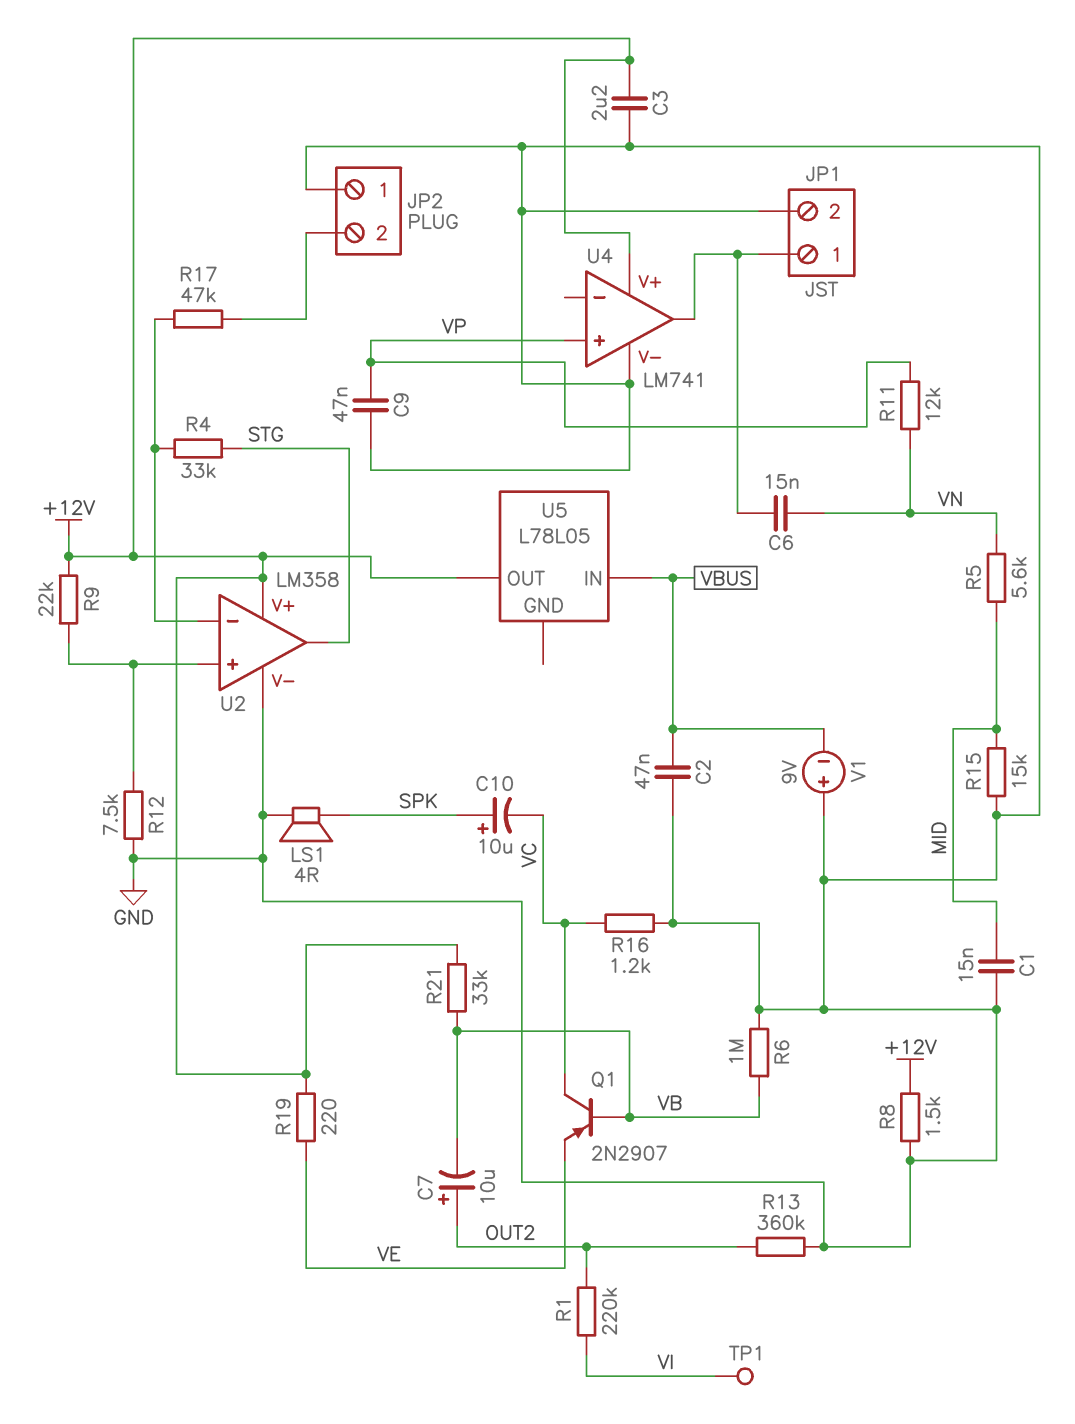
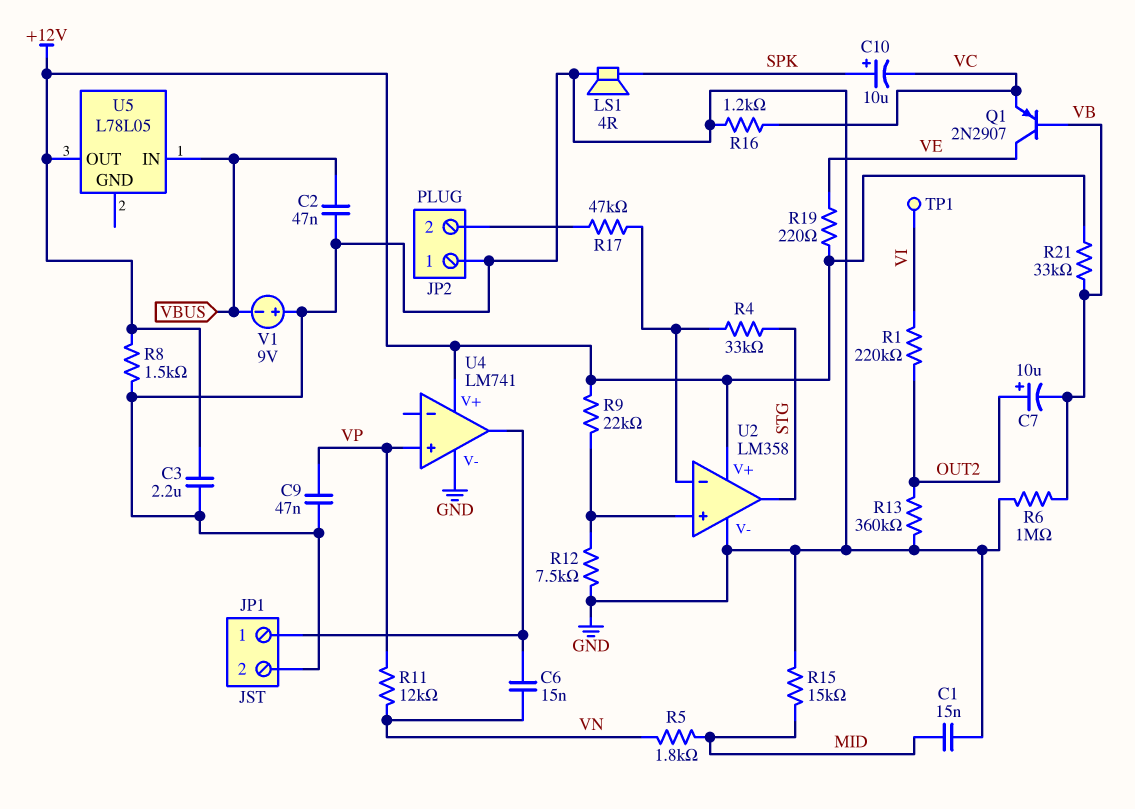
Q1: PNP 2N2907 (B VB, C VC, E VE) -> PNP 2N2907 (B VB, C VE, E VC)
R5: 5.6k (MID, VN) -> 1.8k (MID, VN)

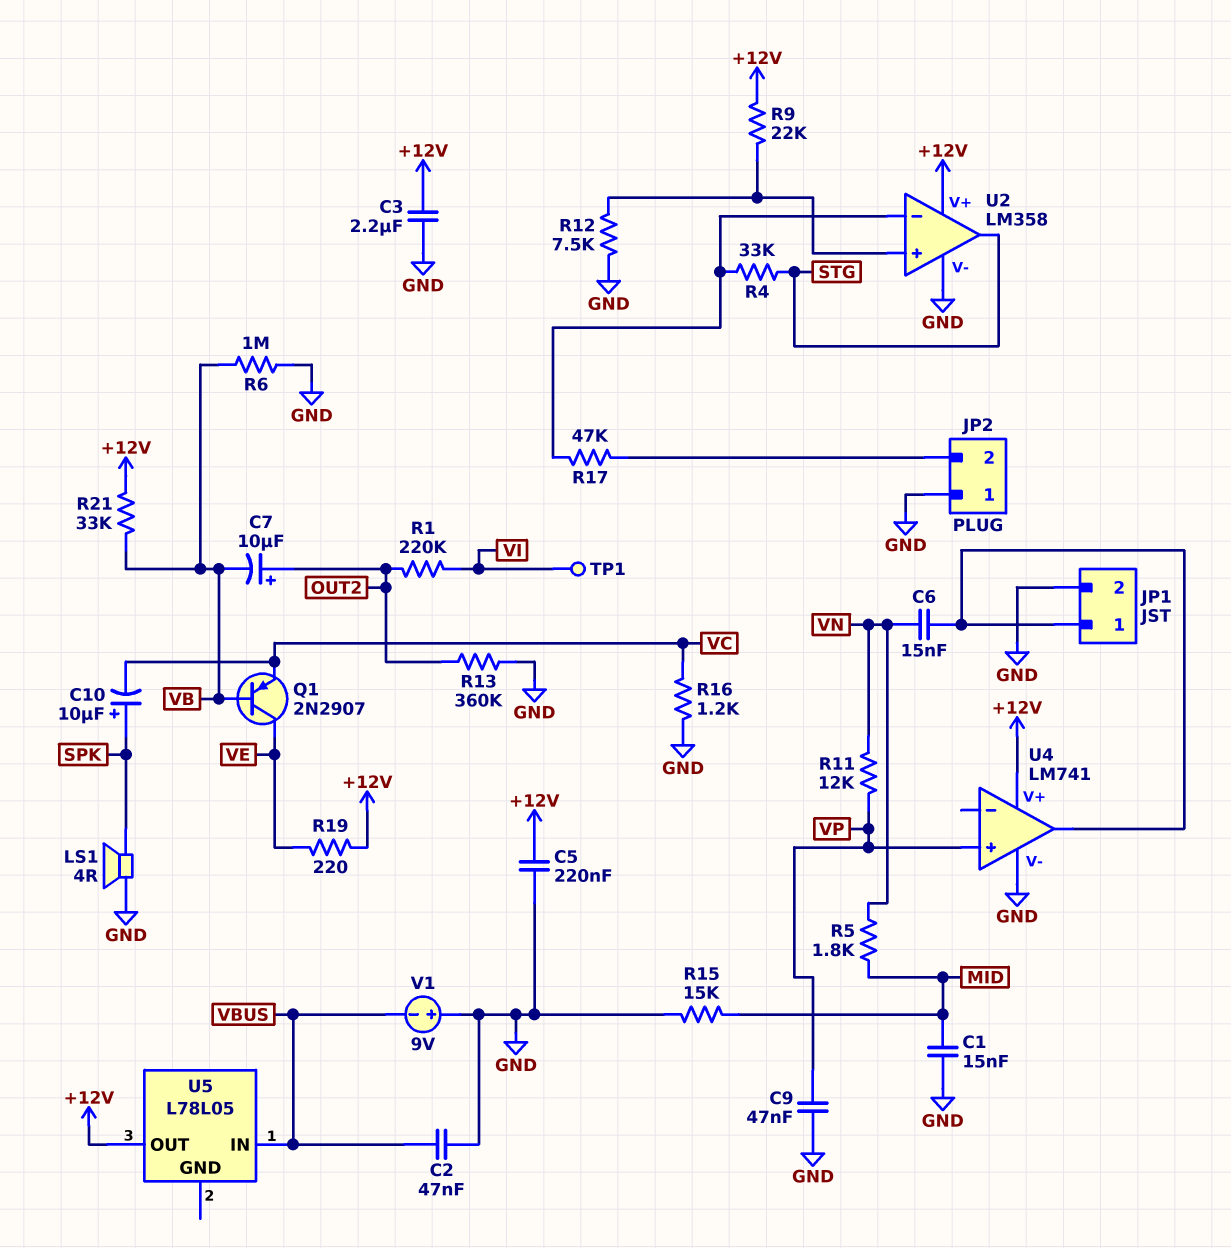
C5: none -> 220nF (+12V, GND)
R8: 1.5k (+12V, GND) -> none

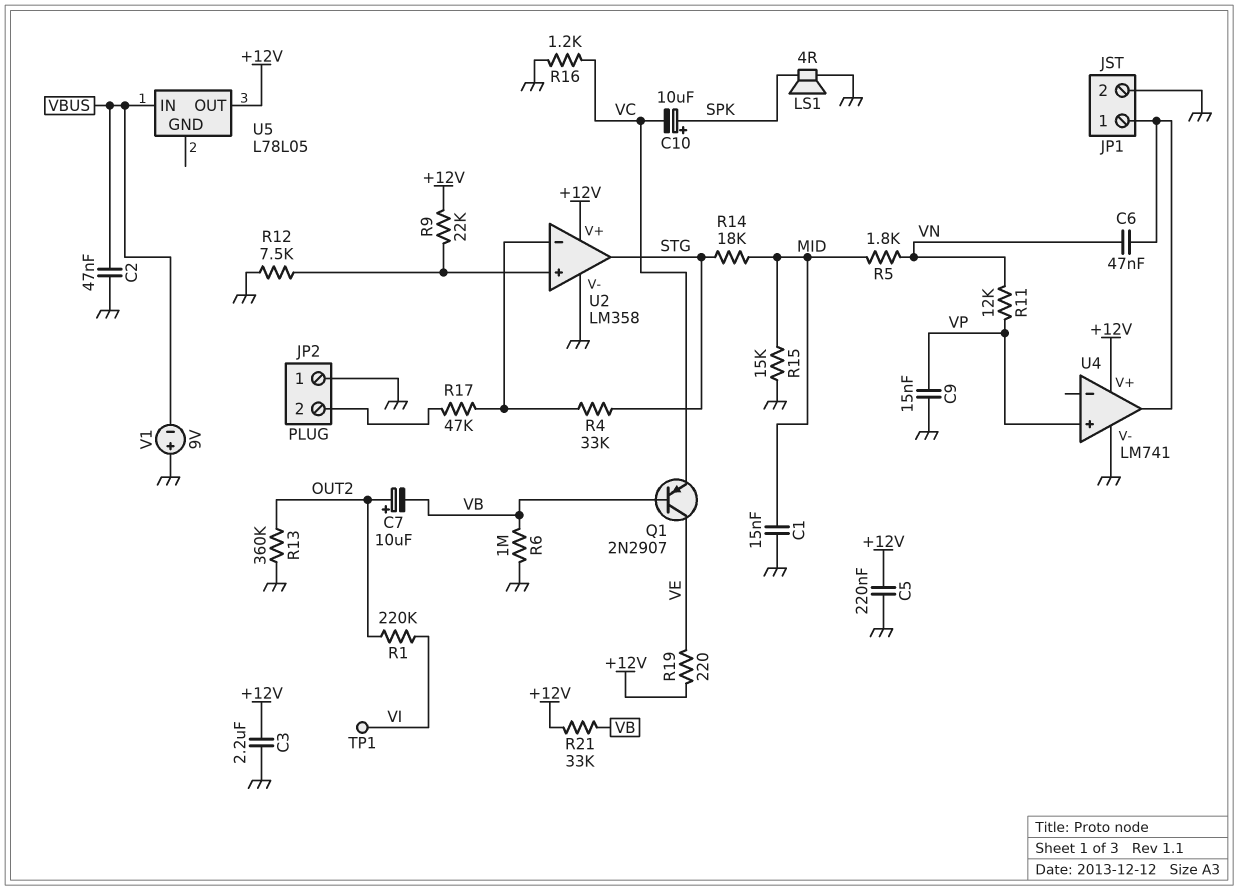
C6: 15nF (JP1/1, VN) -> 47nF (JP1/1, VN)
C9: 47nF (GND, VP) -> 15nF (GND, VP)
R14: none -> 18k (MID, STG)

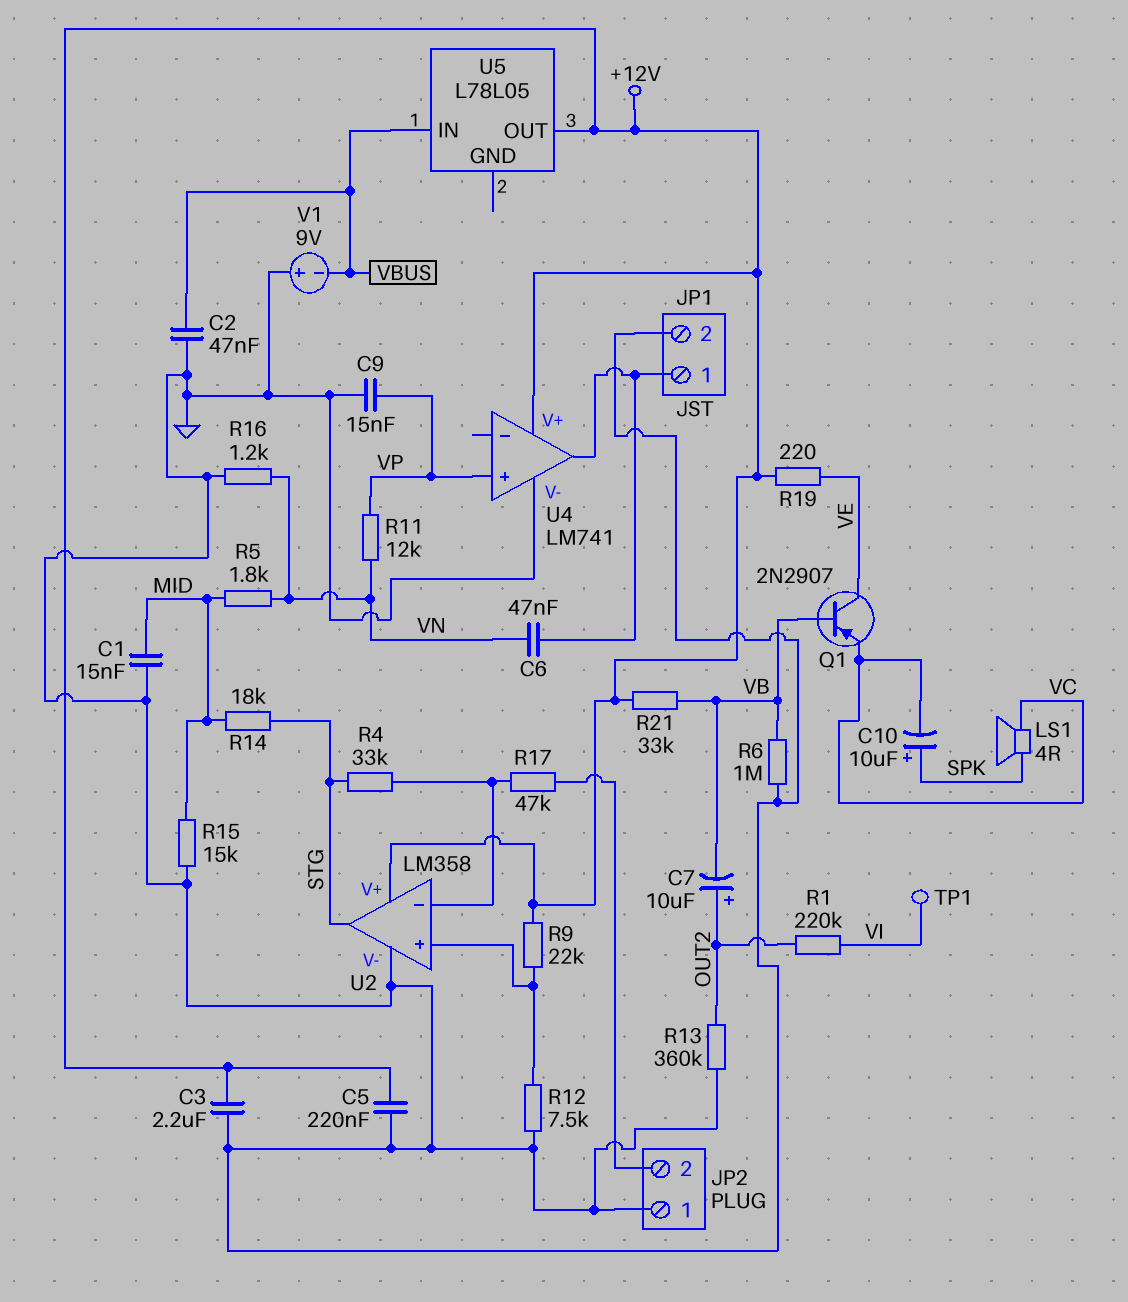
LS1: speaker 4R (GND, SPK) -> speaker 4R (SPK, VC)
R16: 1.2k (GND, VC) -> 1.2k (GND, VN)

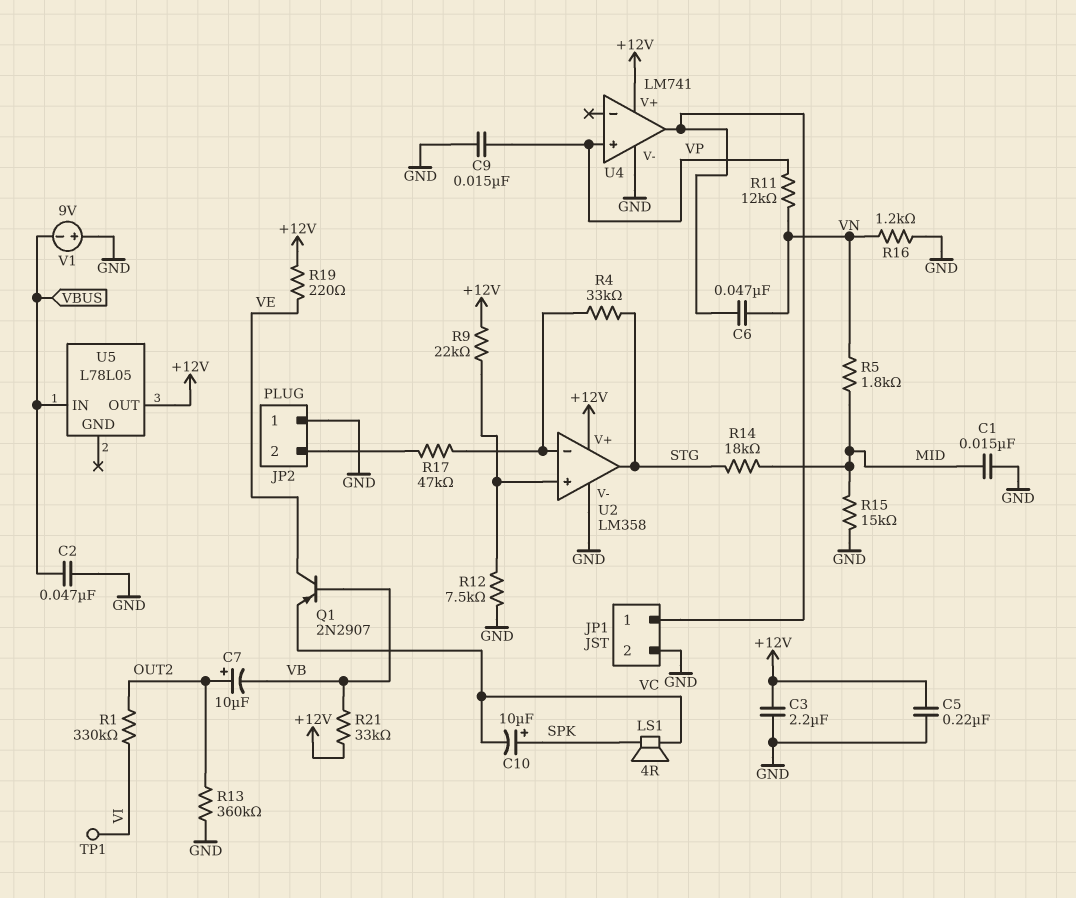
R1: 220k (OUT2, VI) -> 330k (OUT2, VI)
R6: 1M (GND, VB) -> none

